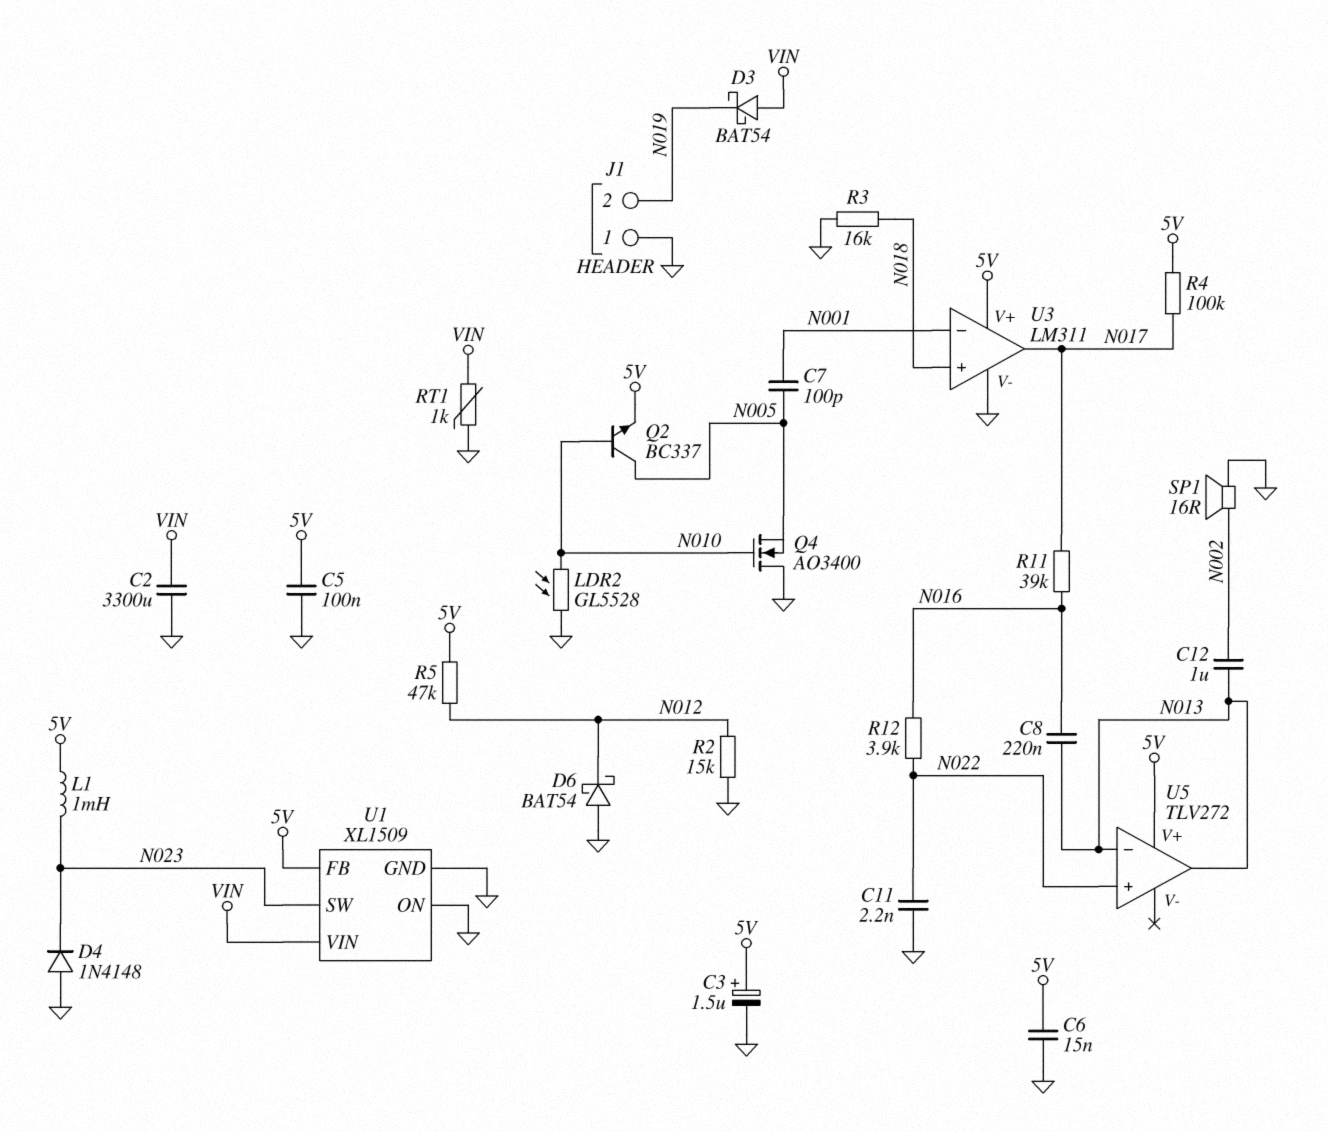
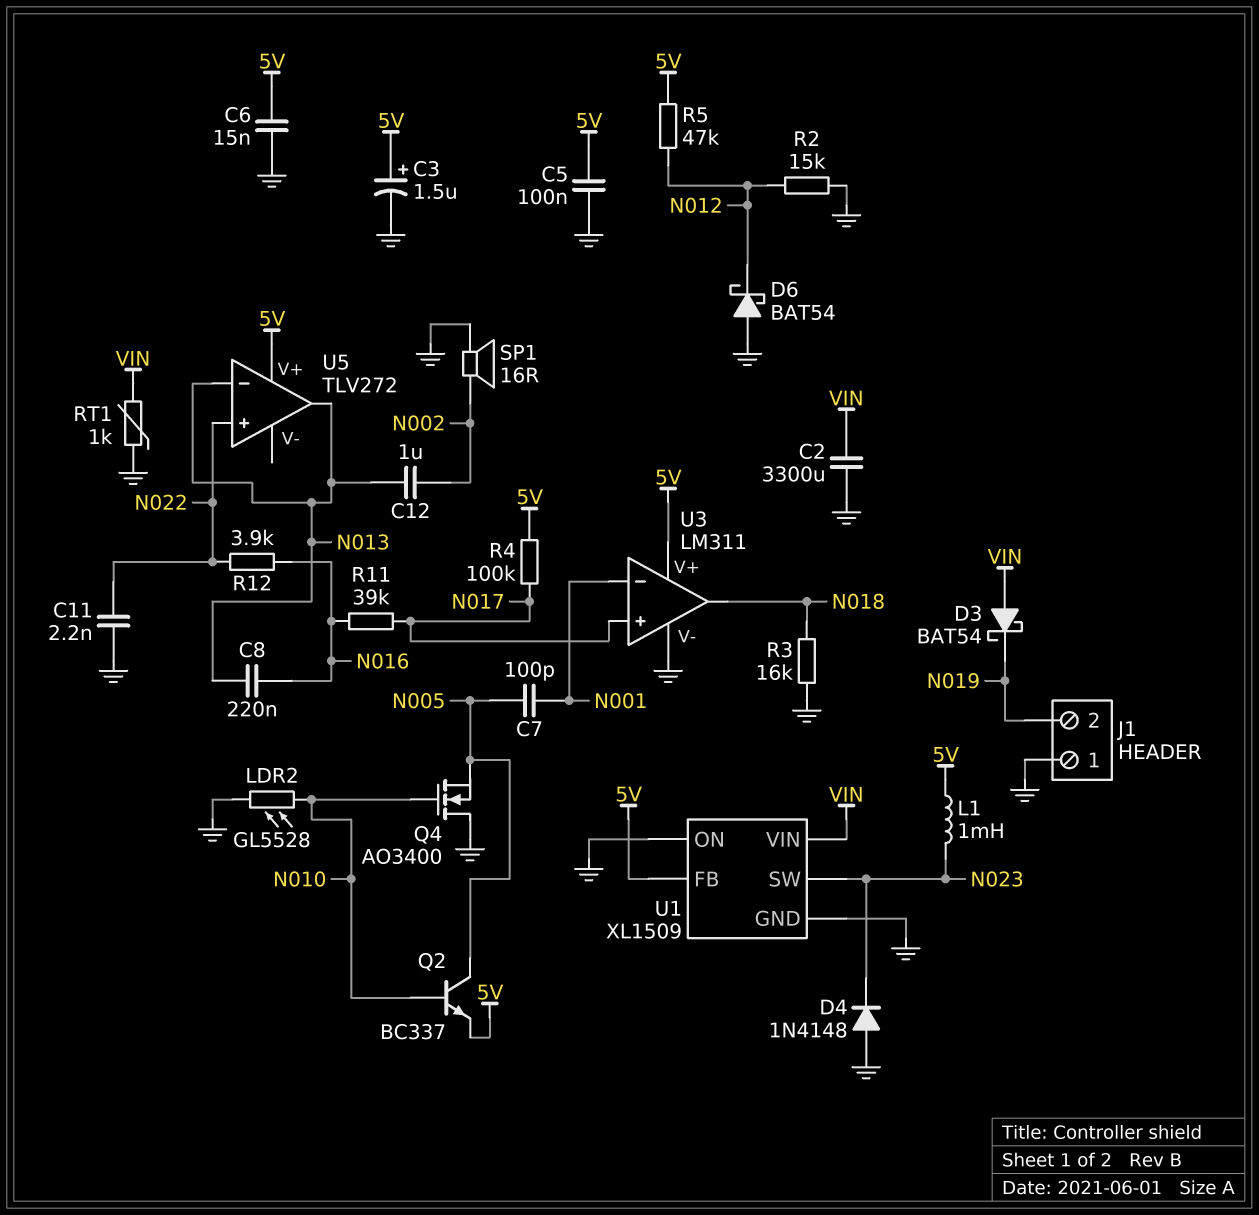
U3 pin in+: N018 -> N017
U3 pin out: N017 -> N018

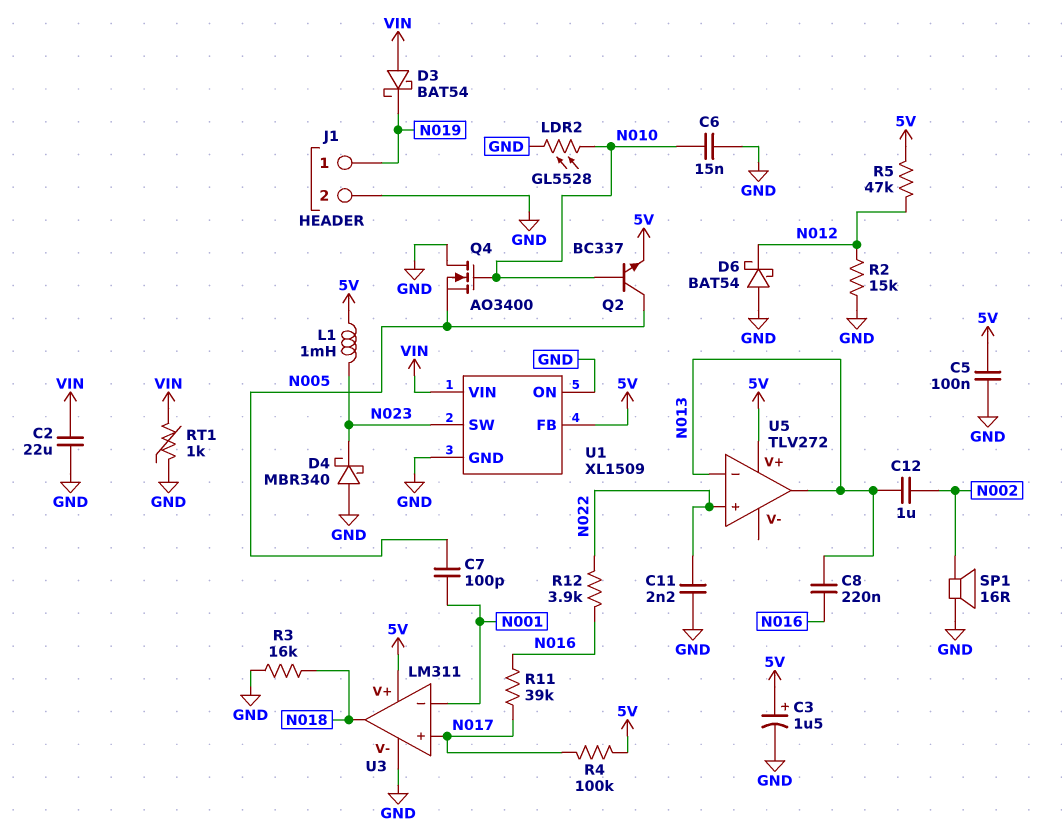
C2: 3300uF (GND, VIN) -> 22uF (GND, VIN)
C6: 15nF (5V, GND) -> 15nF (GND, N010)
D4: diode 1N4148 (A GND, K N023) -> schottky MBR340 (A GND, K N023)
J1 pin 1: GND -> N019
J1 pin 2: N019 -> GND

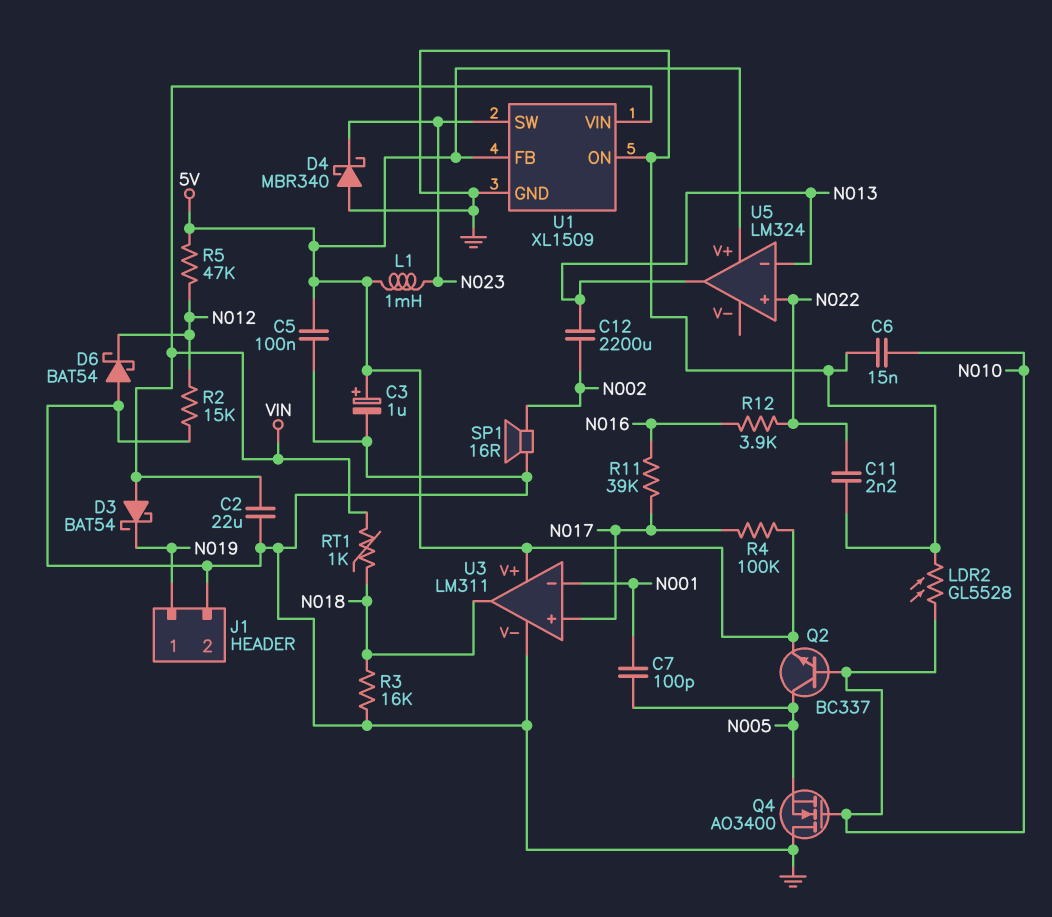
C3: 1.5uF (plus 5V, minus GND) -> 1uF (plus 5V, minus GND)
C8: 220nF (N013, N016) -> none
C12: 1uF (N002, N013) -> 2200uF (N002, N013)
RT1: 1k (GND, VIN) -> 1k (N018, VIN)
U5: TLV272 -> LM324

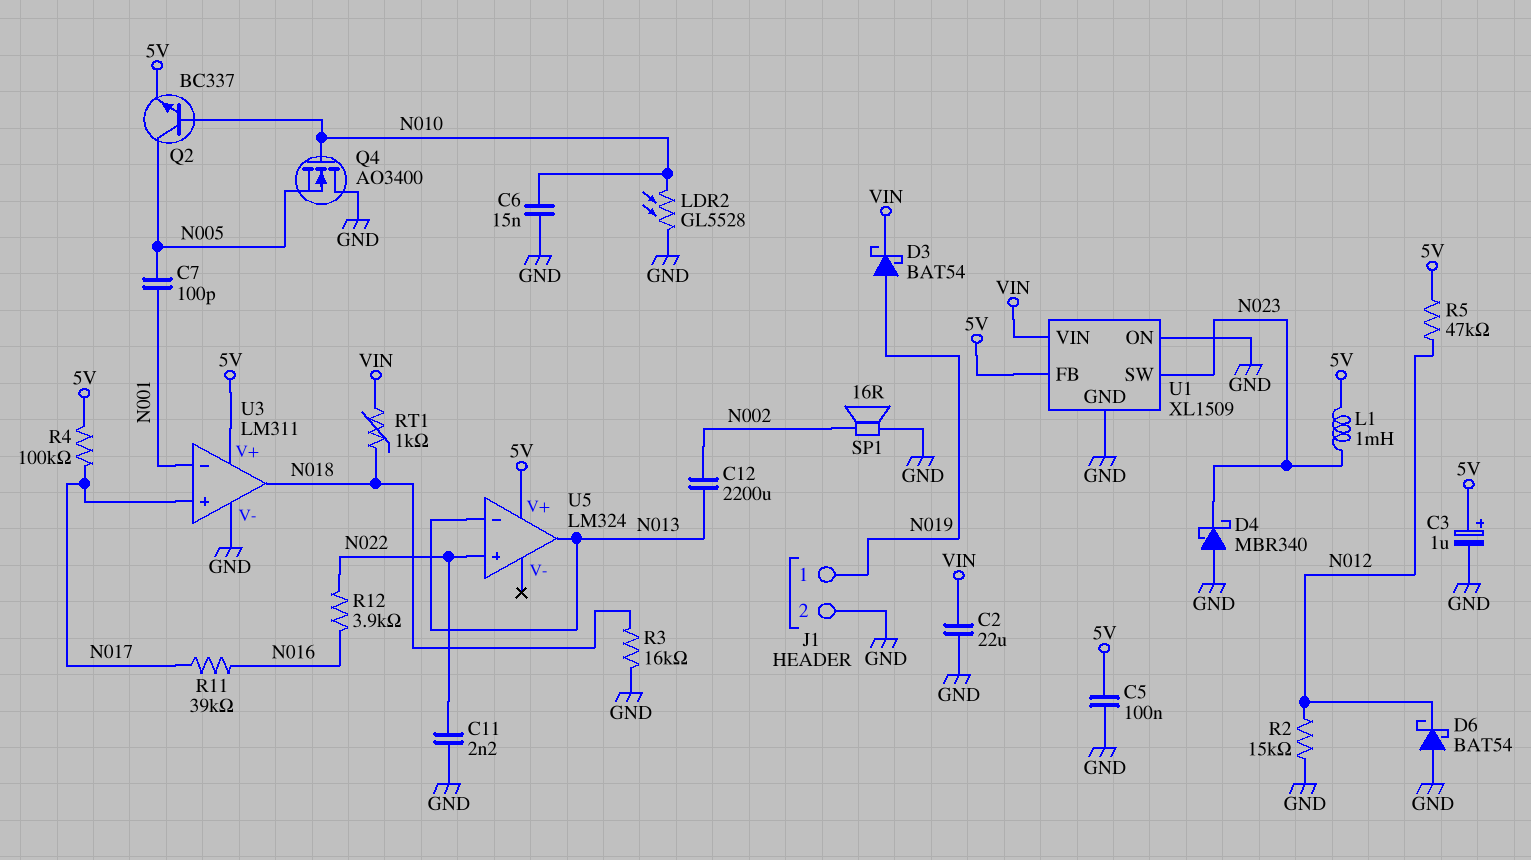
D3: schottky BAT54 (A VIN, K N019) -> schottky BAT54 (A N019, K VIN)

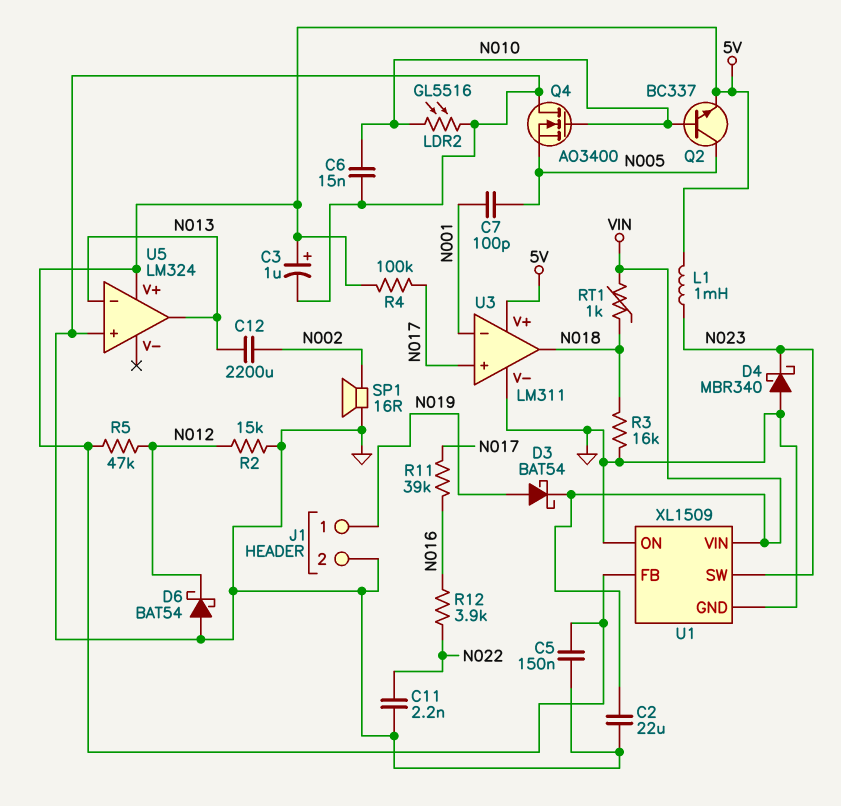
C5: 100nF (5V, GND) -> 150nF (5V, GND)
LDR2: GL5528 (GND, N010) -> GL5516 (GND, N010)
U5 pin in+: N022 -> GND

